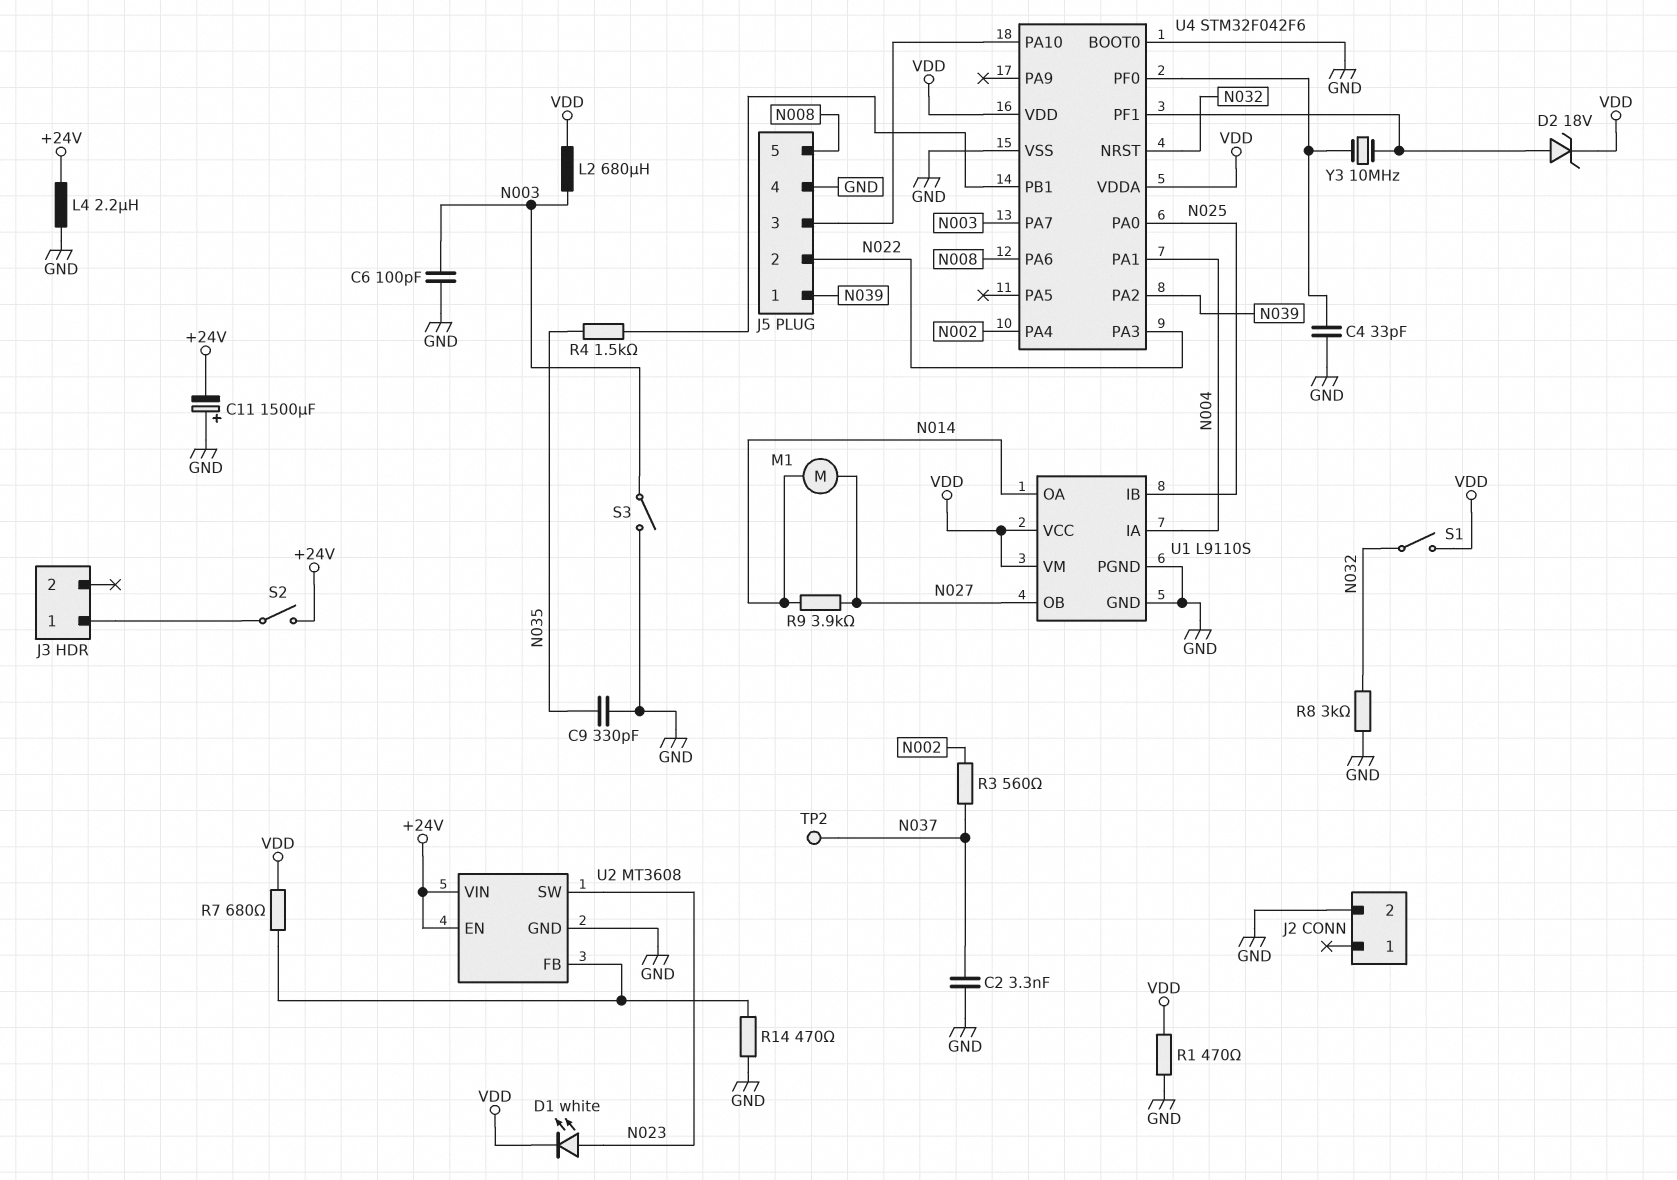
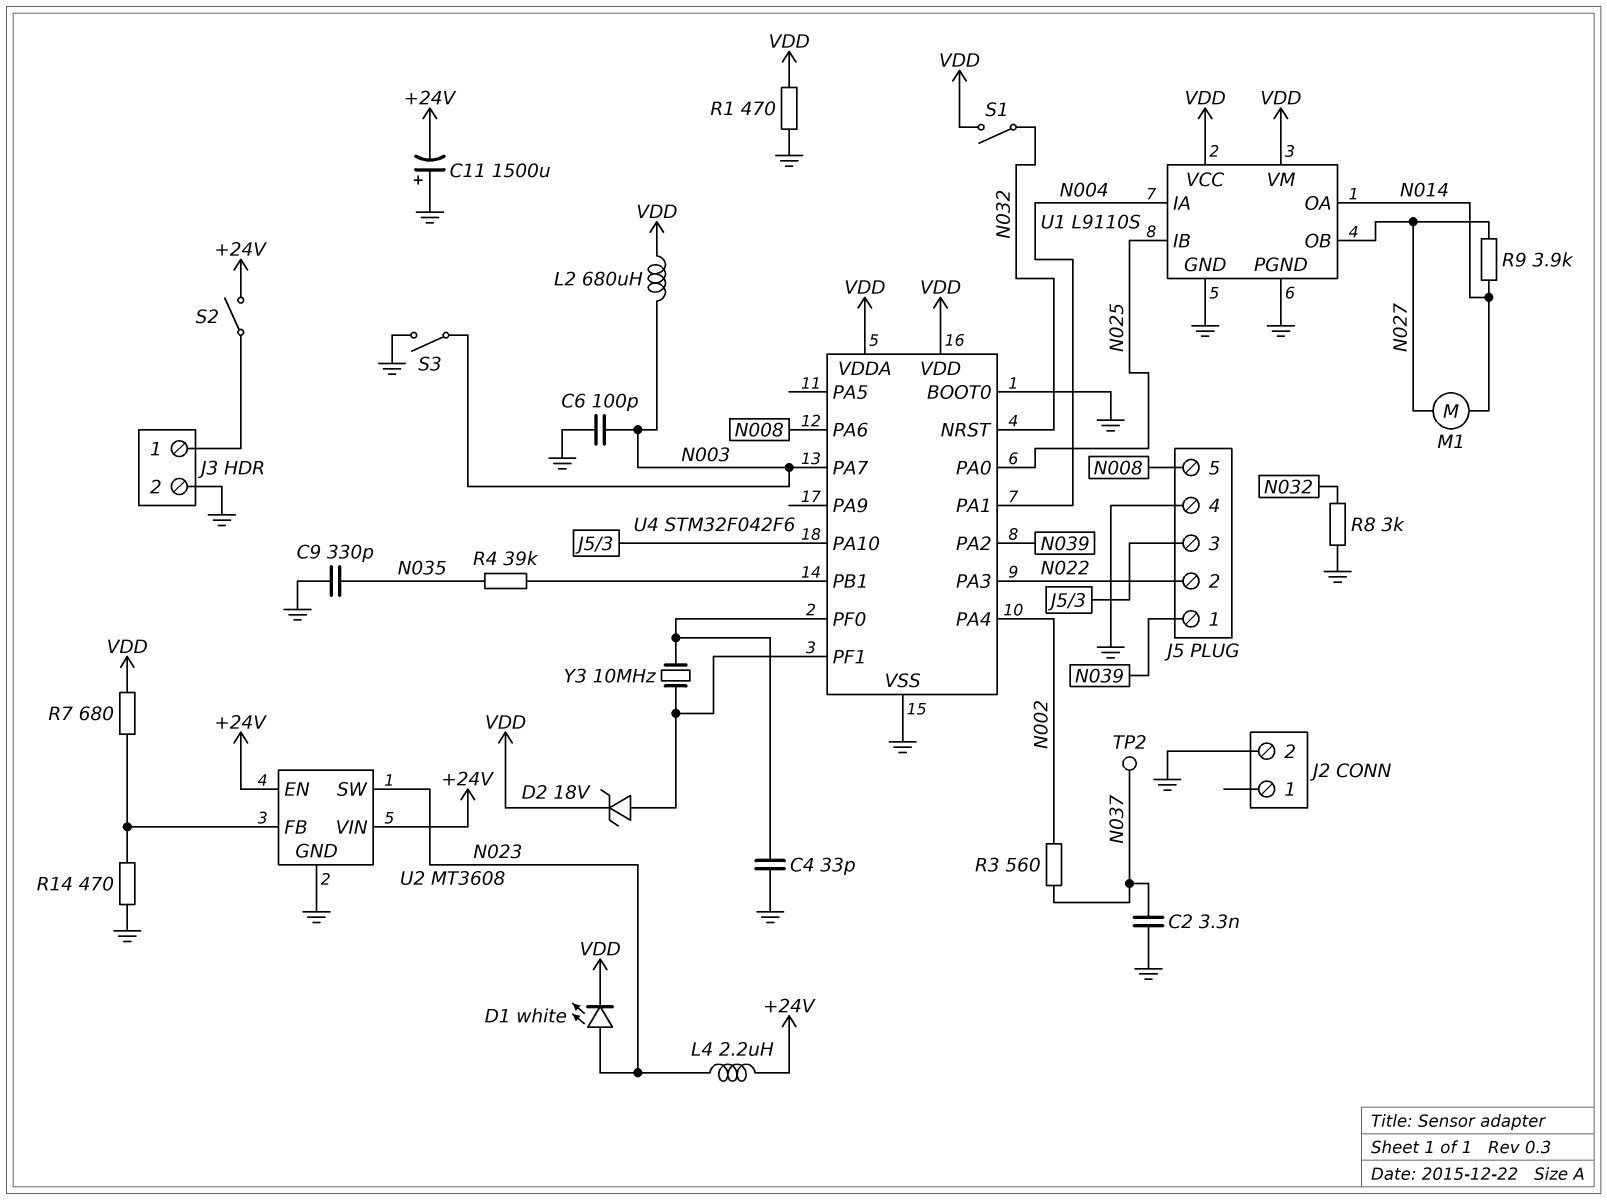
J3 pin 2: none -> GND
L4: 2.2uH (+24V, GND) -> 2.2uH (+24V, N023)
R4: 1.5k (N035, U4/PB1) -> 39k (N035, U4/PB1)

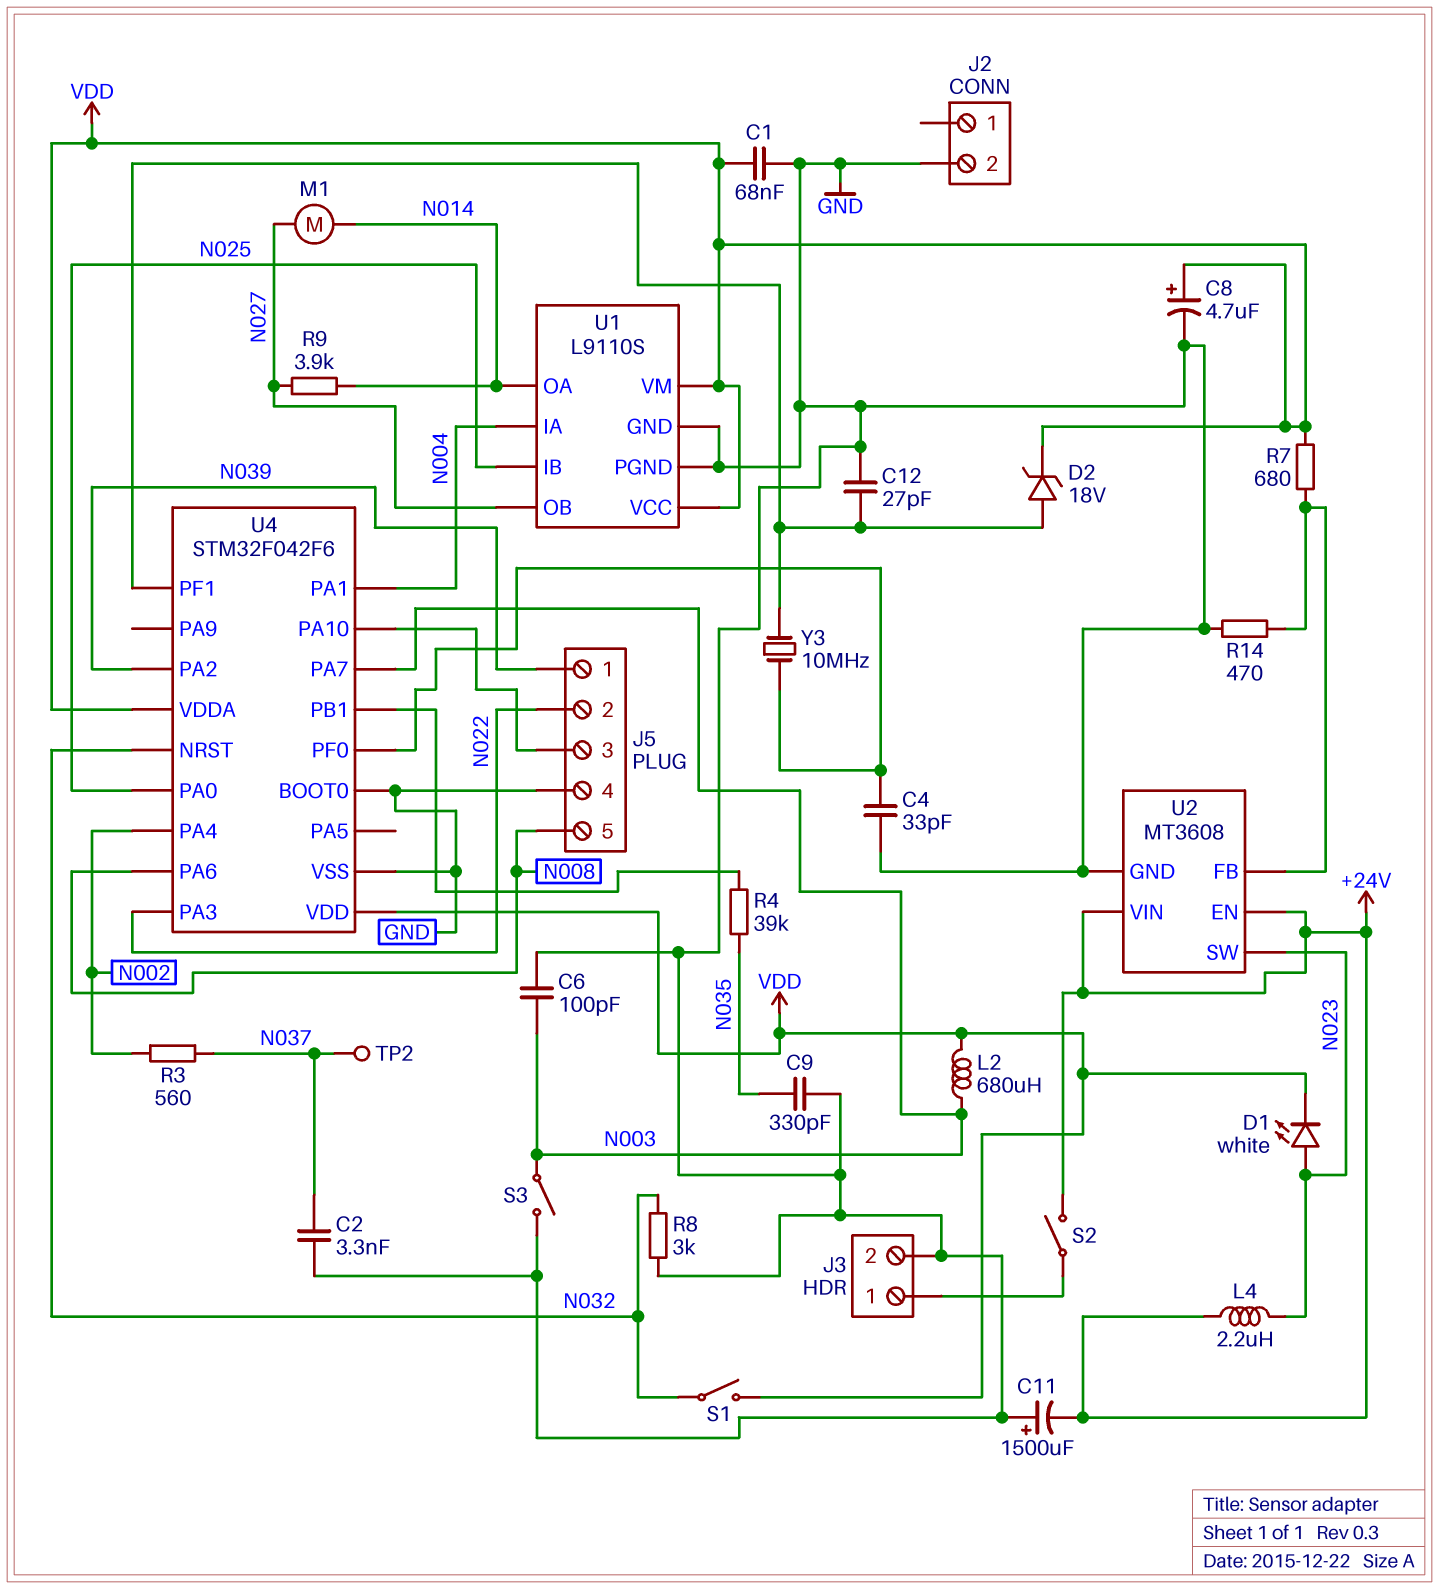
C1: none -> 68nF (GND, VDD)
C8: none -> 4.7uF (plus VDD, minus GND)
C12: none -> 27pF (GND, U4/PF1)
R1: 470 (GND, VDD) -> none

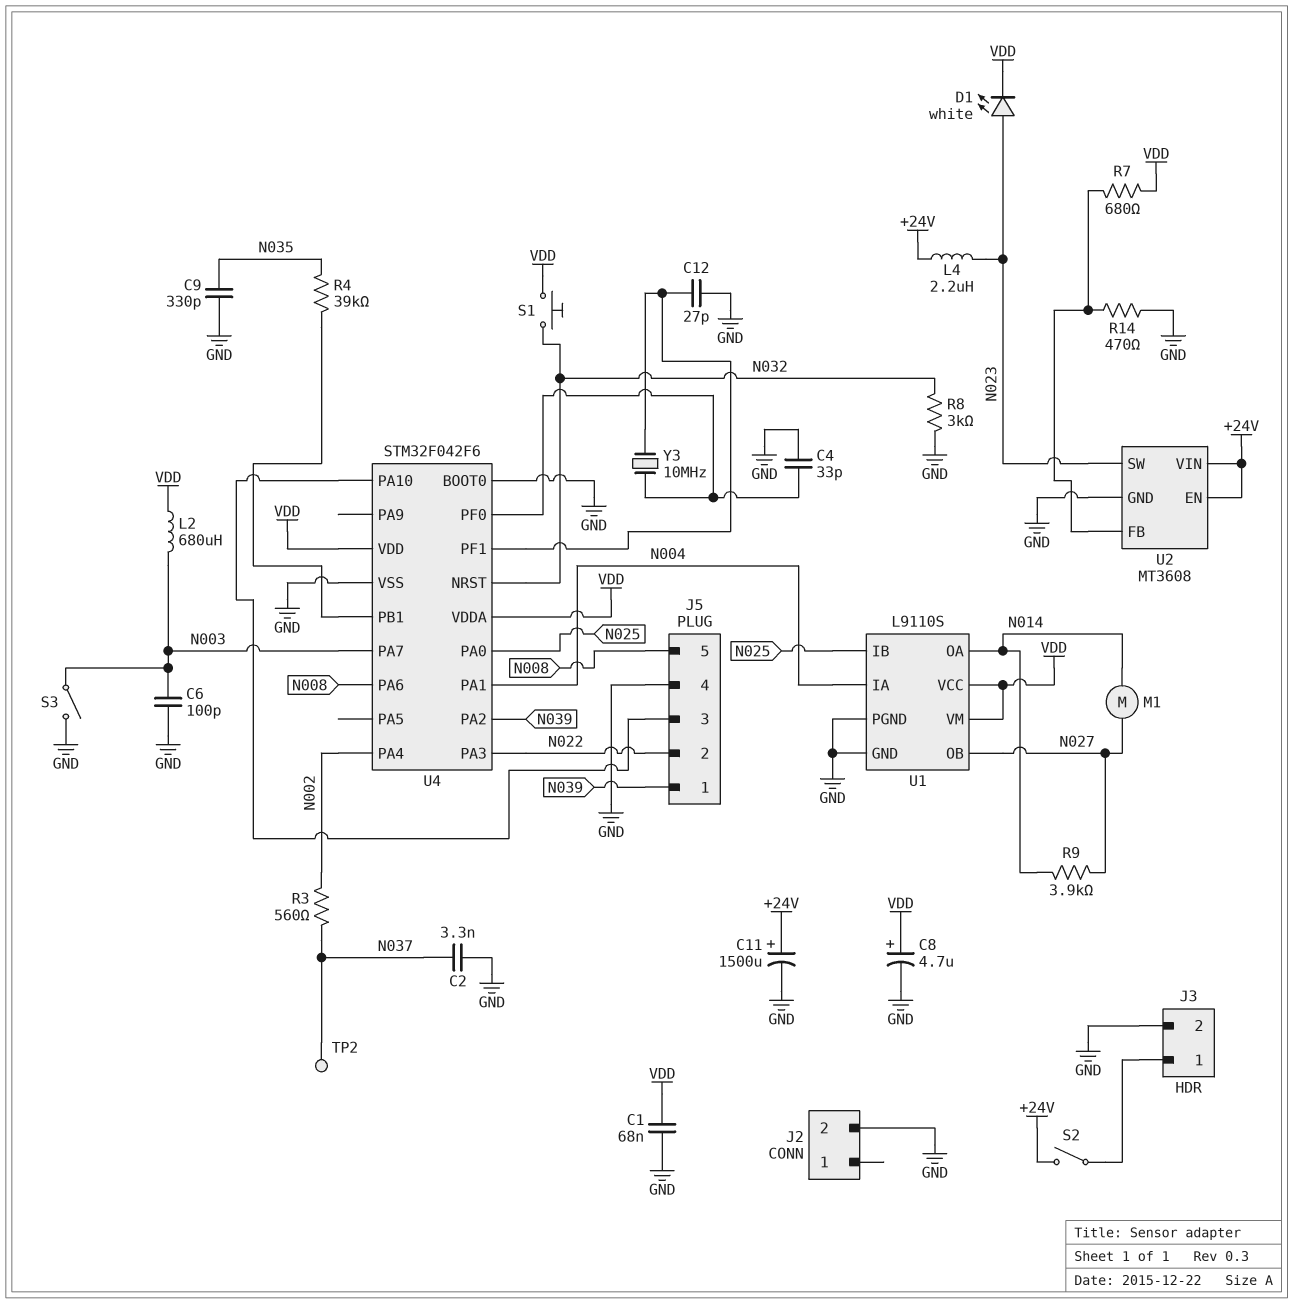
C11: 1500uF (plus GND, minus +24V) -> 1500uF (plus +24V, minus GND)
D2: zener 18V (A U4/PF1, K VDD) -> none
S1: switch (N032, VDD) -> button (N032, VDD)

